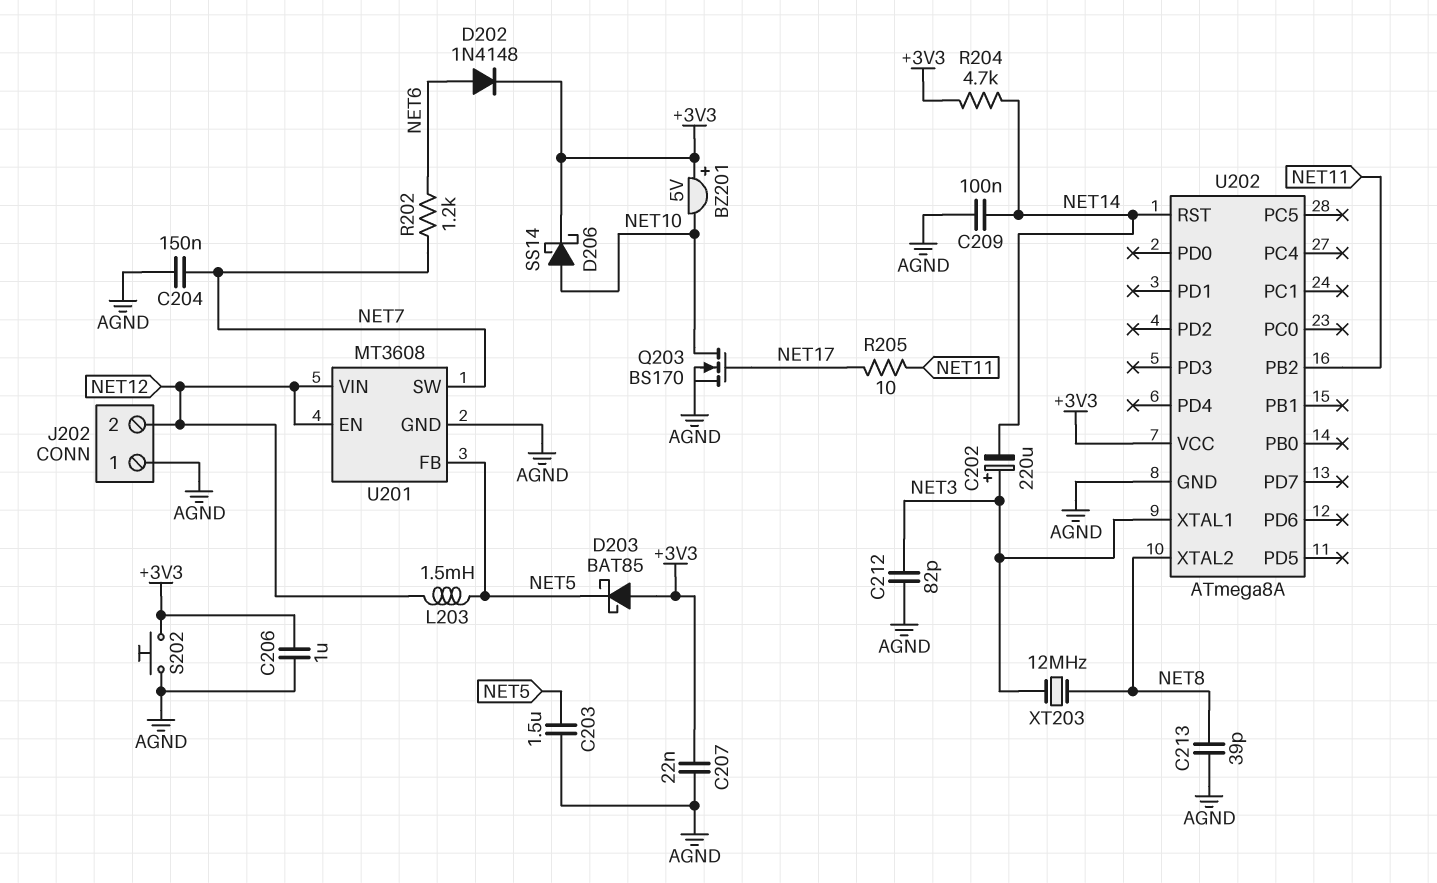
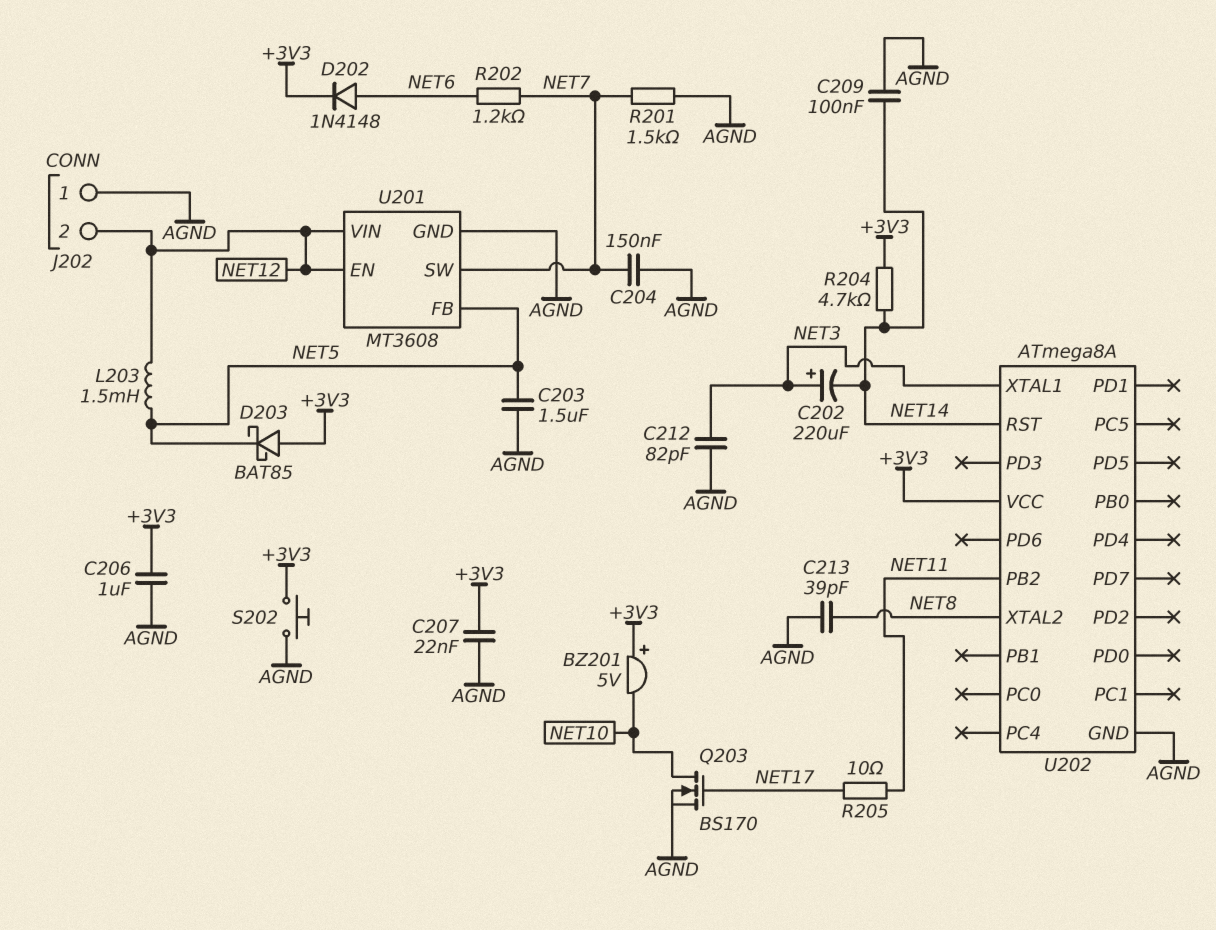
D206: schottky SS14 (A NET10, K +3V3) -> none
R201: none -> 1.5k (AGND, NET7)
XT203: 12MHz (NET3, NET8) -> none

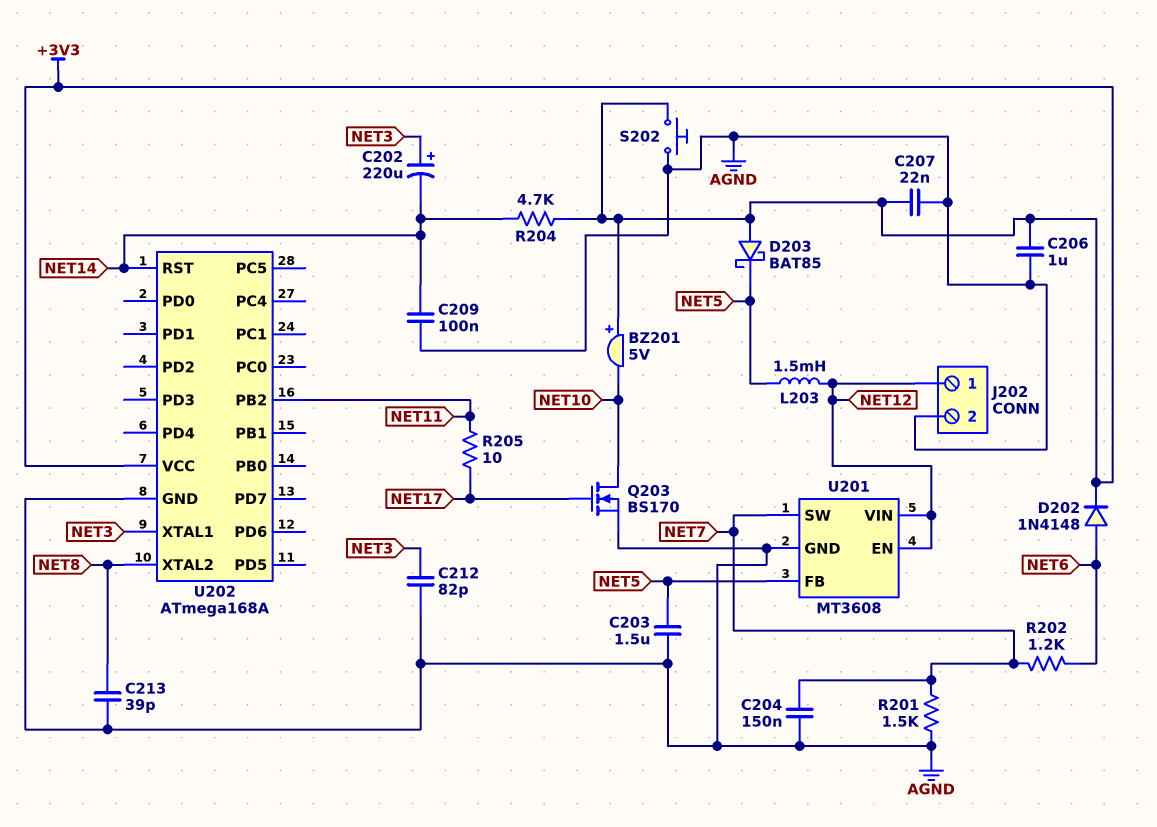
J202 pin 1: AGND -> NET12
J202 pin 2: NET12 -> AGND
U202: ATmega8A -> ATmega168A

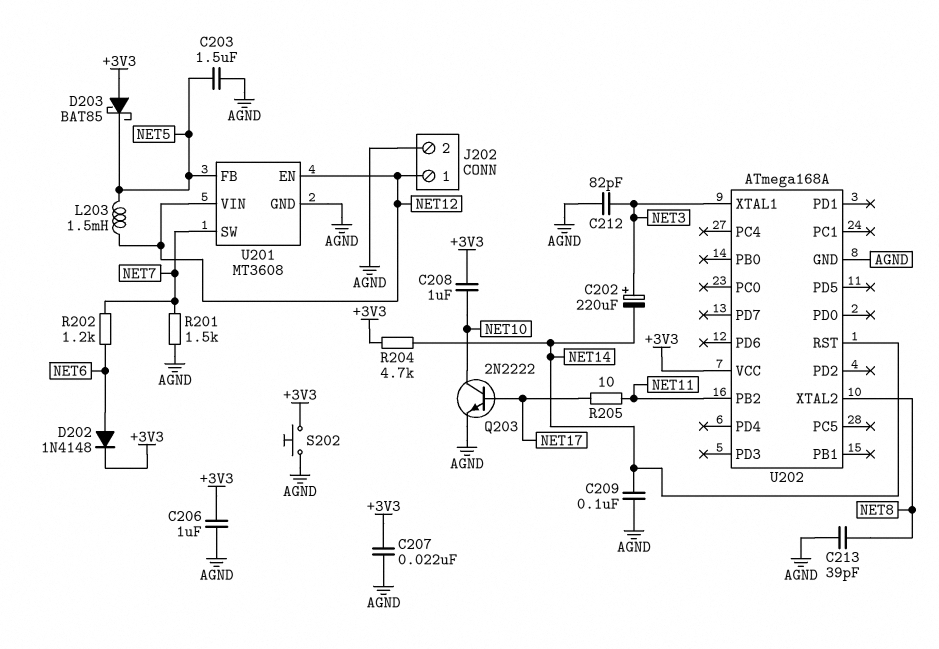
BZ201: buzzer 5V (plus +3V3, minus NET10) -> none
C204: 150nF (AGND, NET7) -> none
C208: none -> 1uF (+3V3, NET10)
Q203: NMOS BS170 (G NET17, D NET10, S AGND) -> NPN 2N2222 (B NET17, C NET10, E AGND)

